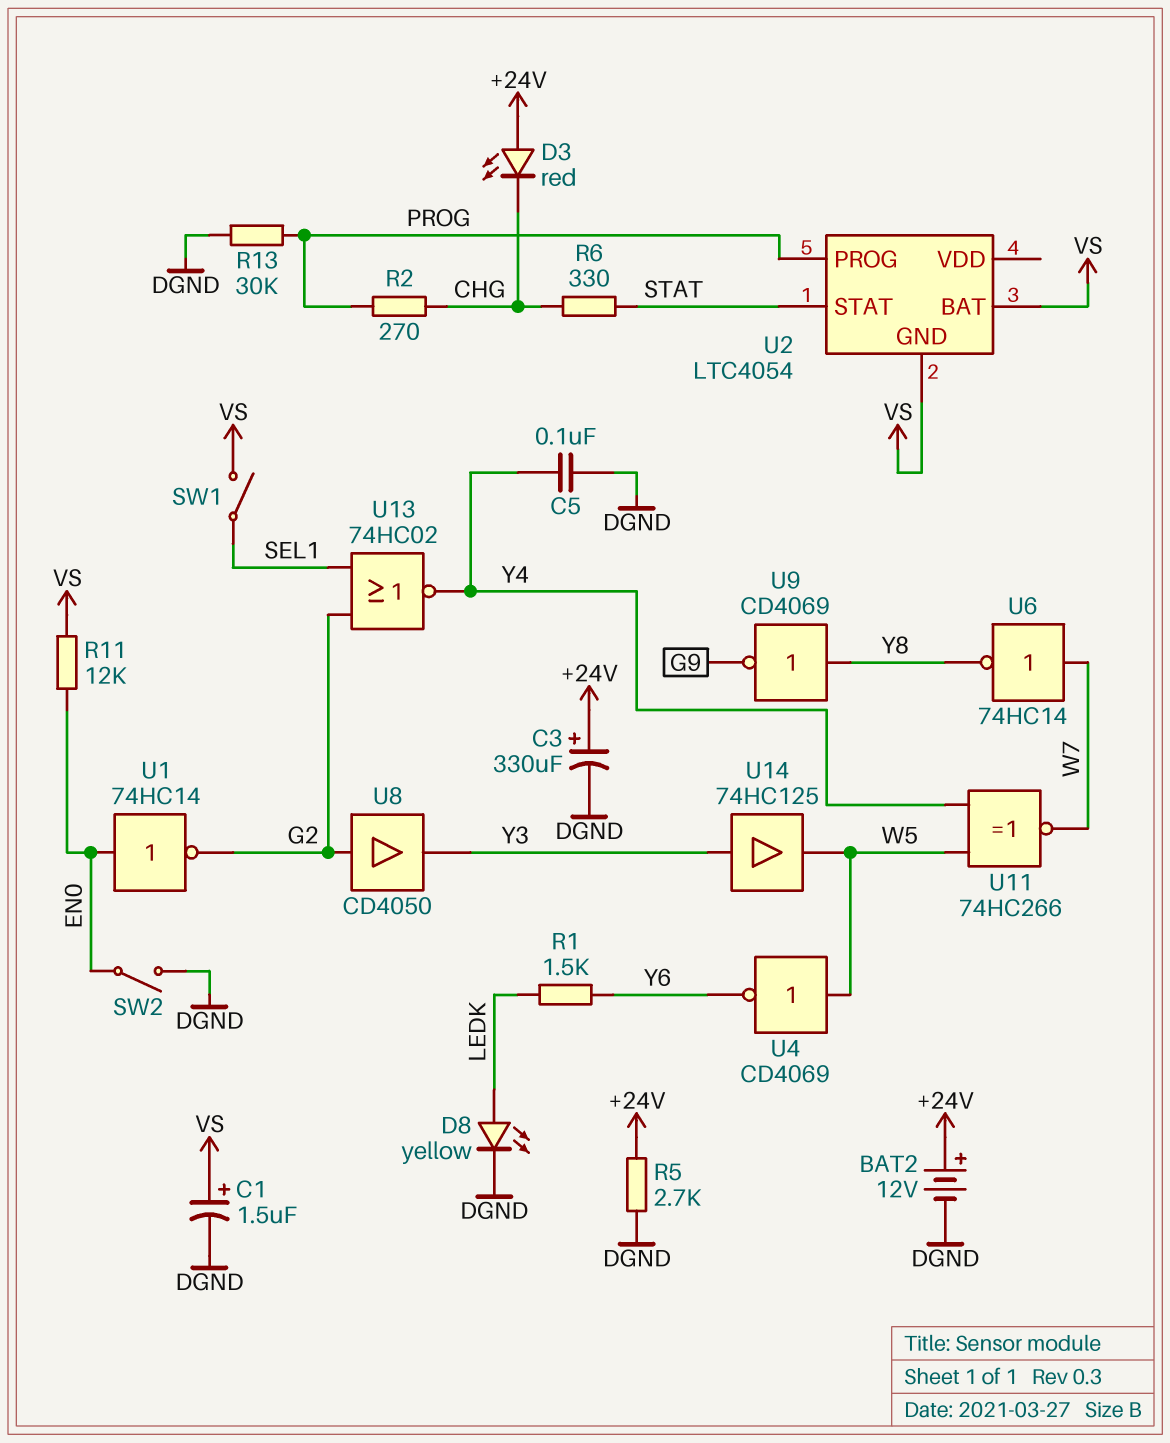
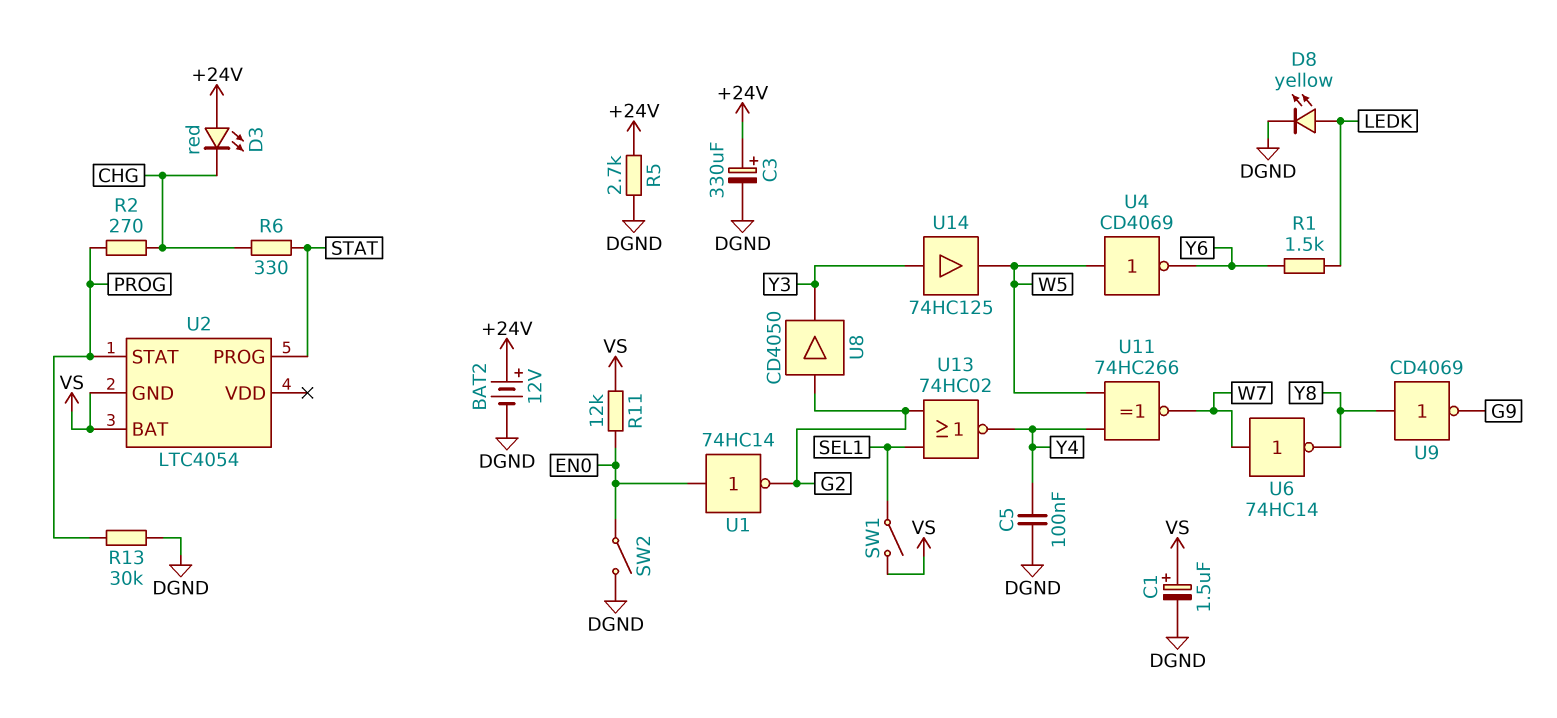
U2 pin PROG: PROG -> STAT
U2 pin STAT: STAT -> PROG

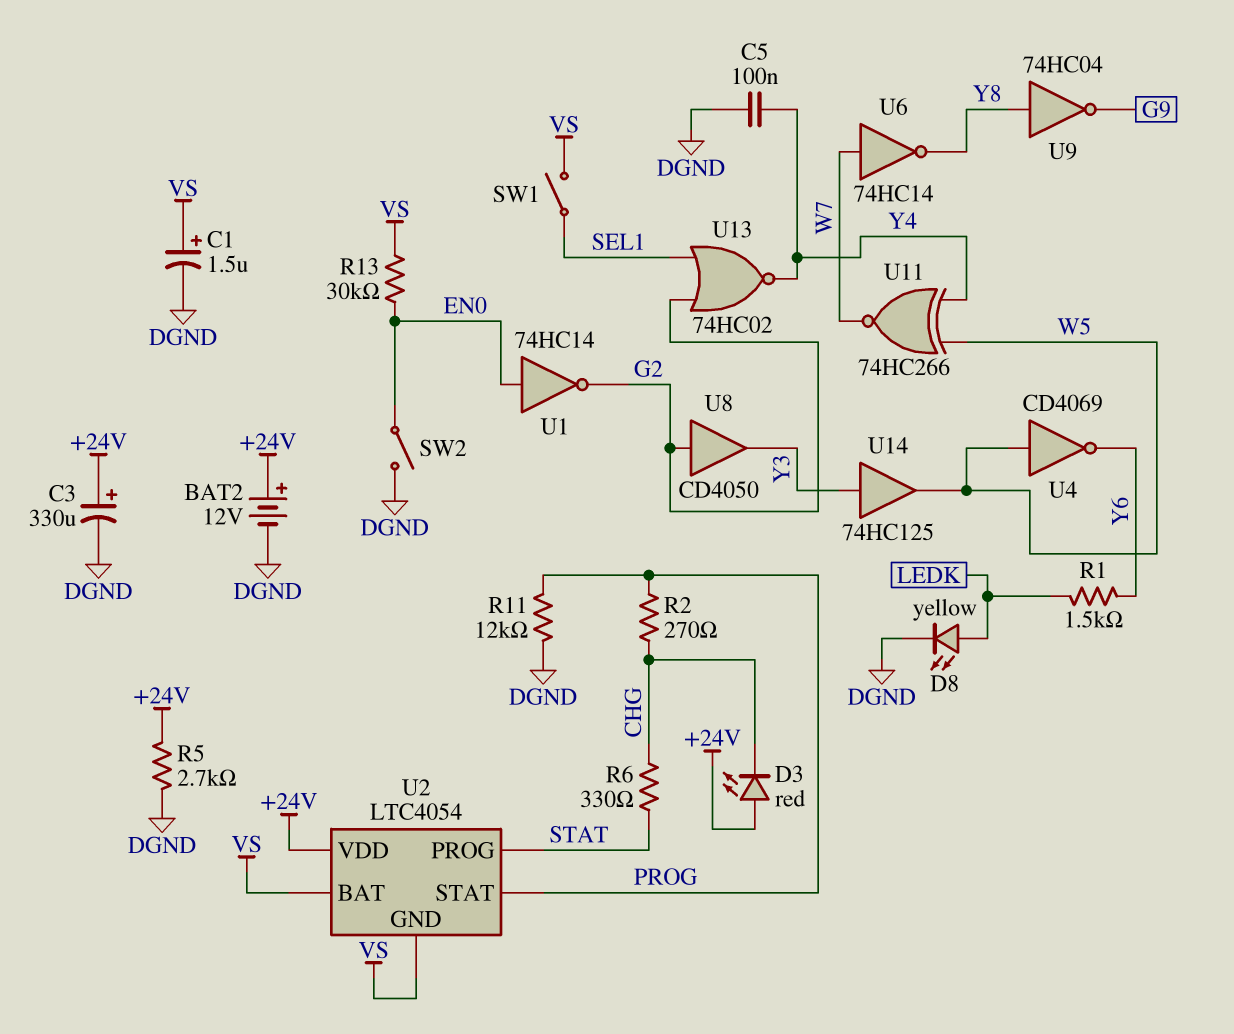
R11: 12k (EN0, VS) -> 12k (DGND, PROG)
R13: 30k (DGND, PROG) -> 30k (EN0, VS)
U2 pin VDD: none -> +24V
U9: NOT CD4069 (in Y8, out G9) -> NOT 74HC04 (in Y8, out G9)

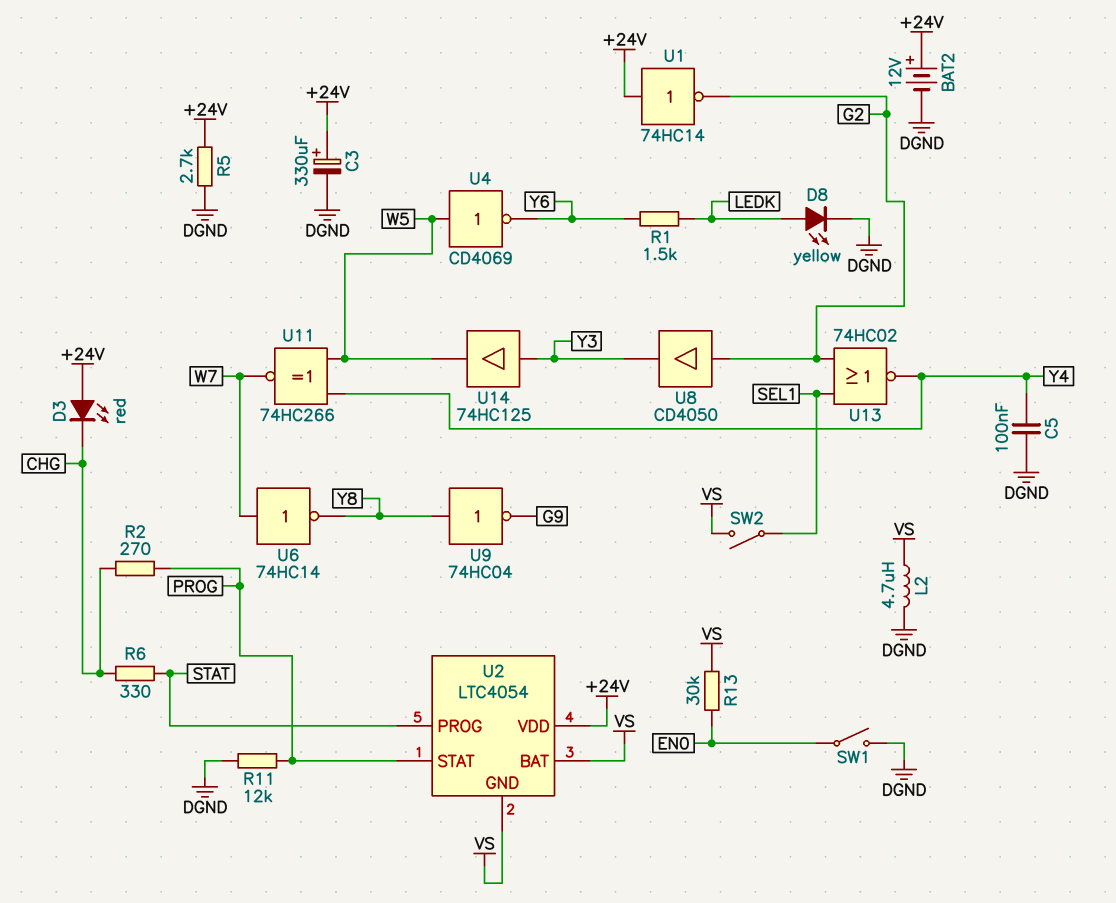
C1: 1.5uF (plus VS, minus DGND) -> none
L2: none -> 4.7uH (DGND, VS)
SW1: switch (SEL1, VS) -> switch (DGND, EN0)
SW2: switch (DGND, EN0) -> switch (SEL1, VS)
U1: NOT 74HC14 (in EN0, out G2) -> NOT 74HC14 (in +24V, out G2)

